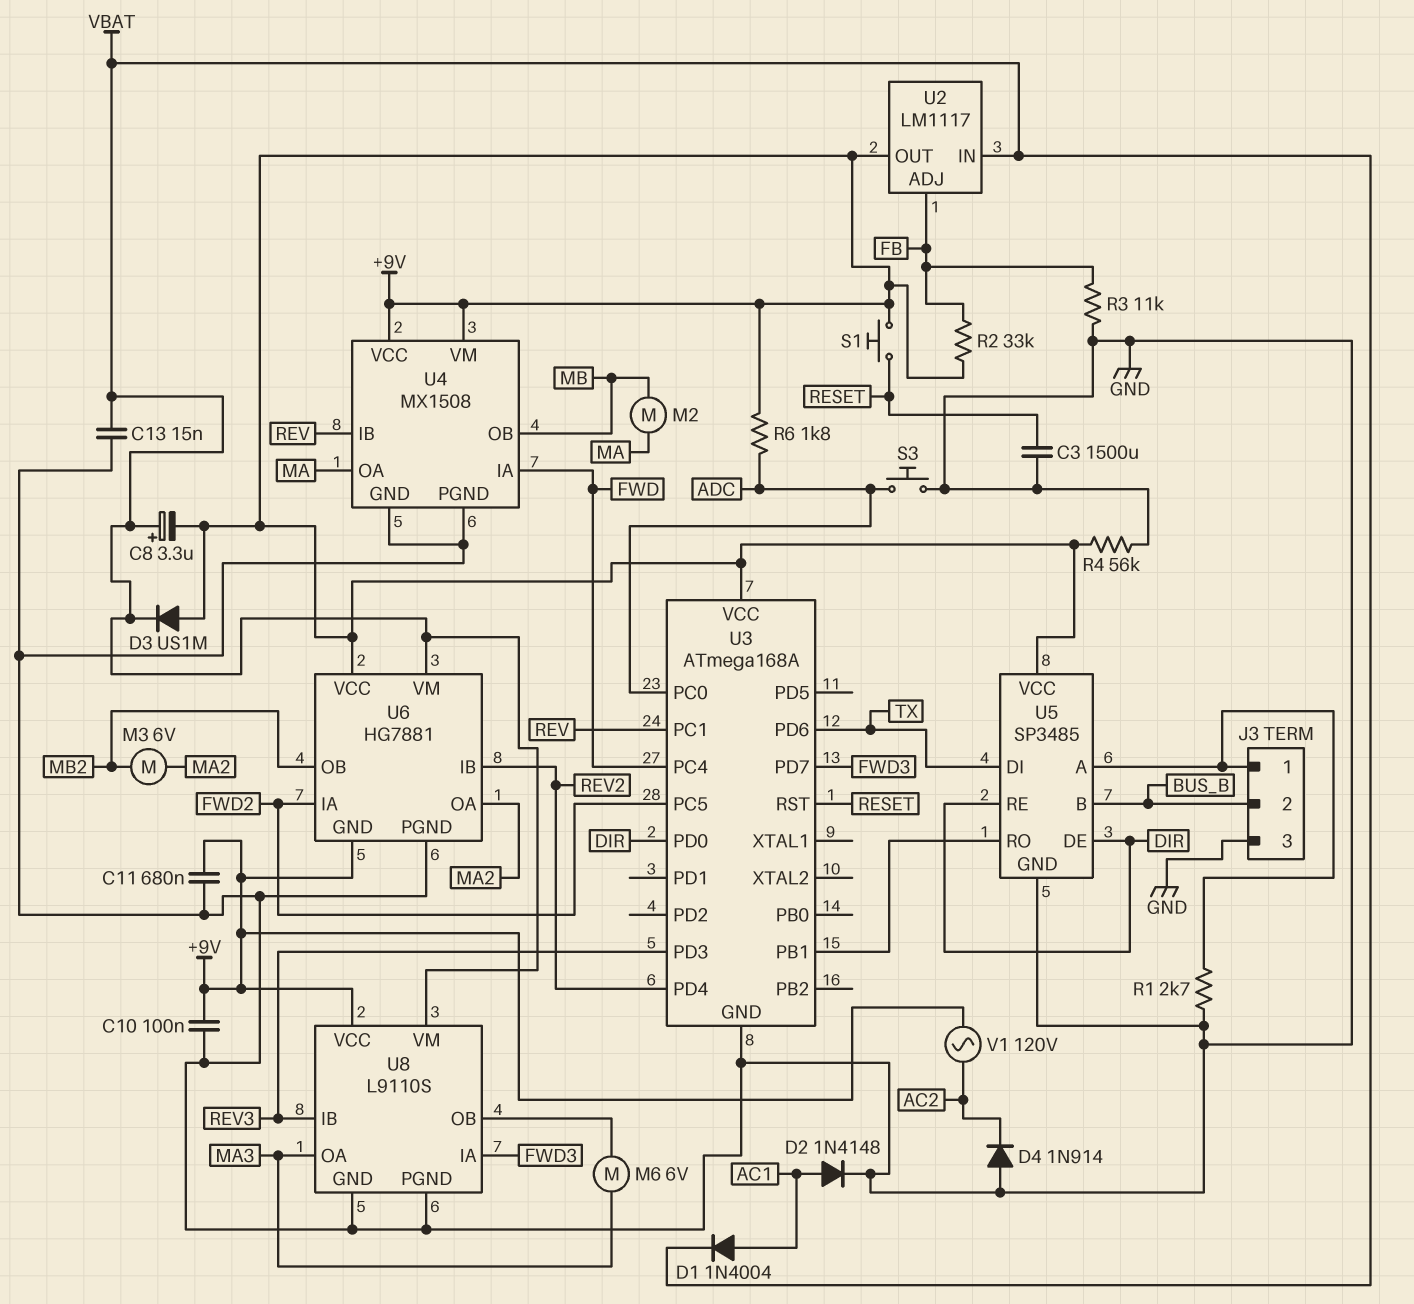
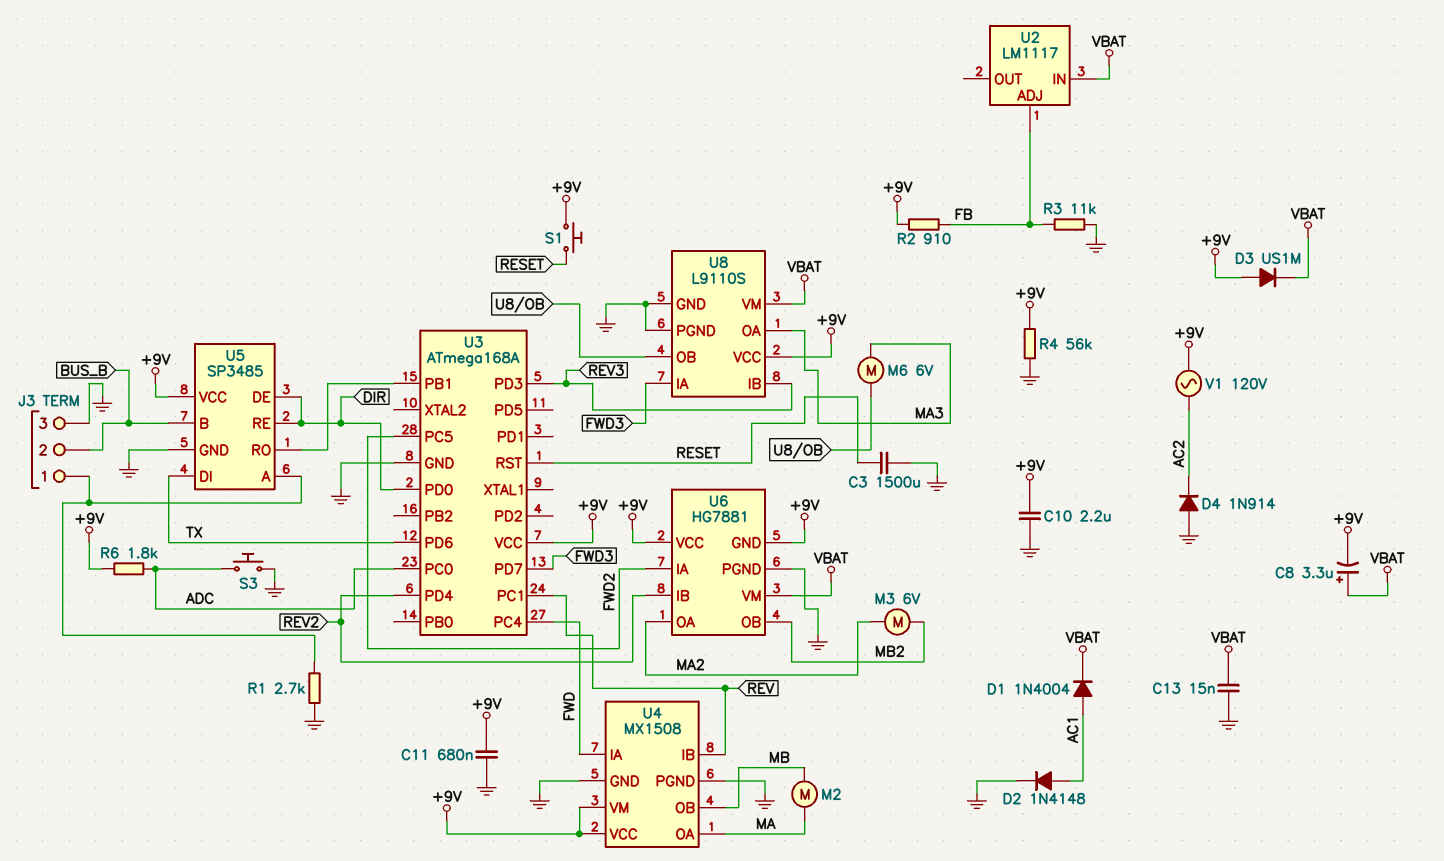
C10: 100nF (+9V, GND) -> 2.2uF (+9V, GND)
R2: 33k (+9V, FB) -> 910 (+9V, FB)
U2 pin OUT: +9V -> none

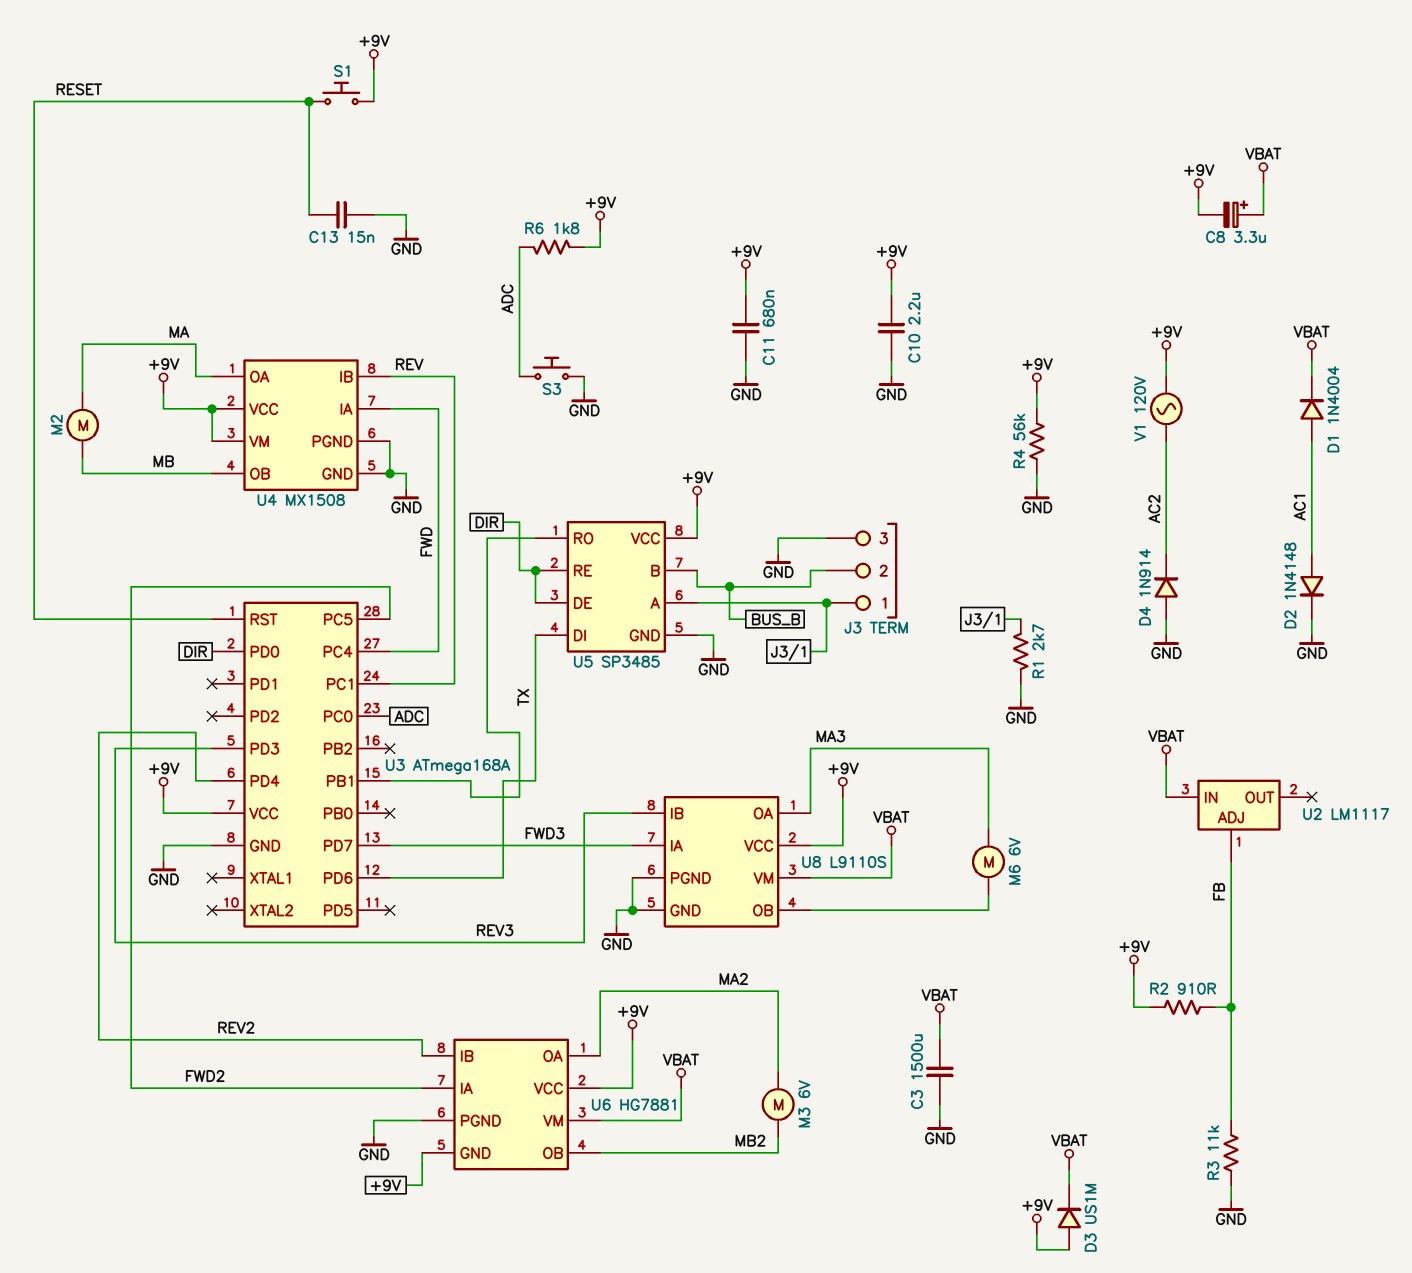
C3: 1500uF (GND, RESET) -> 1500uF (GND, VBAT)
C13: 15nF (GND, VBAT) -> 15nF (GND, RESET)

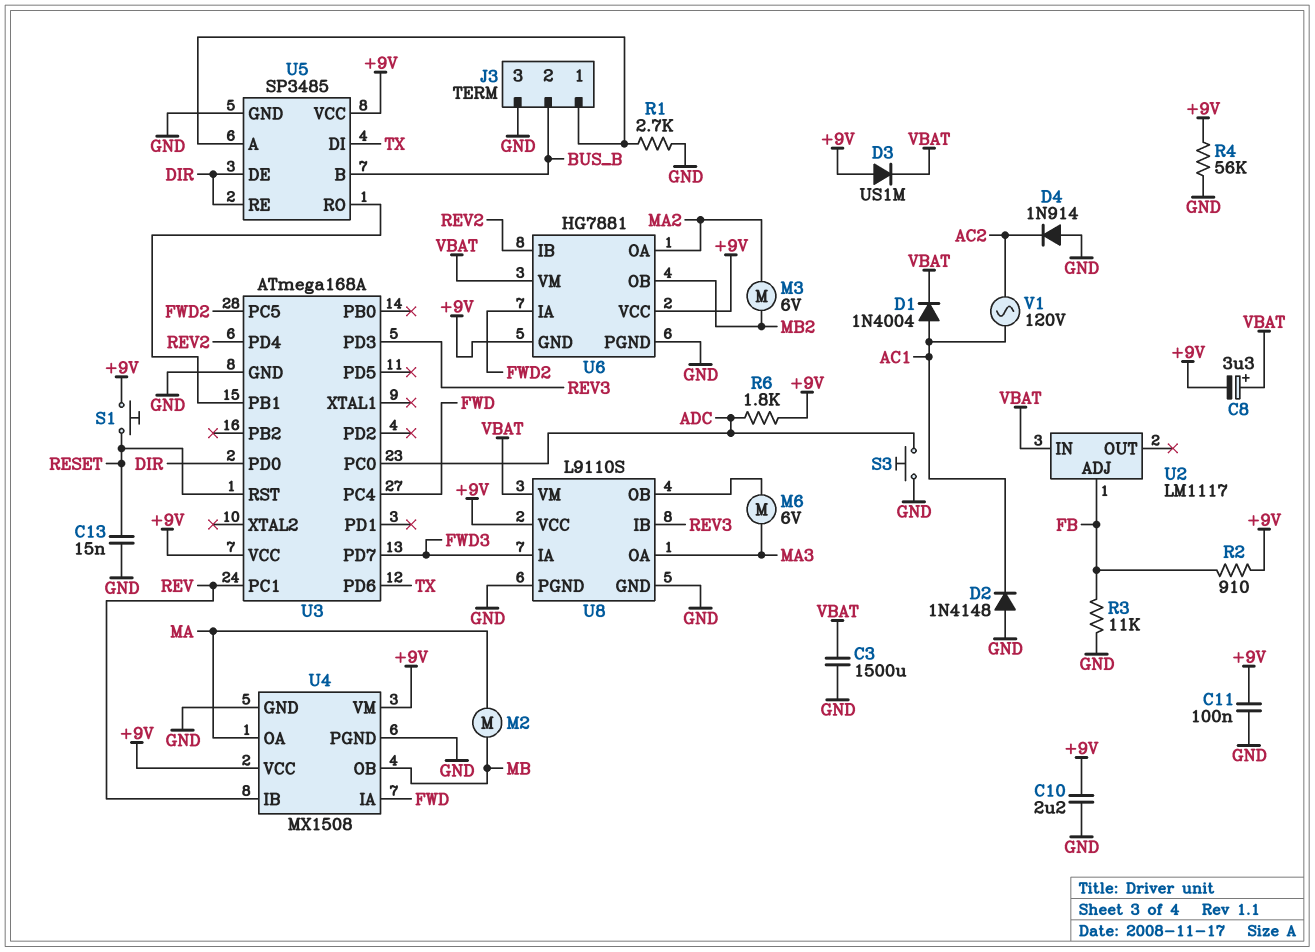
C11: 680nF (+9V, GND) -> 100nF (+9V, GND)
D2: diode 1N4148 (A AC1, K GND) -> diode 1N4148 (A GND, K AC1)
V1: AC 120V (+9V, AC2) -> AC 120V (AC1, AC2)

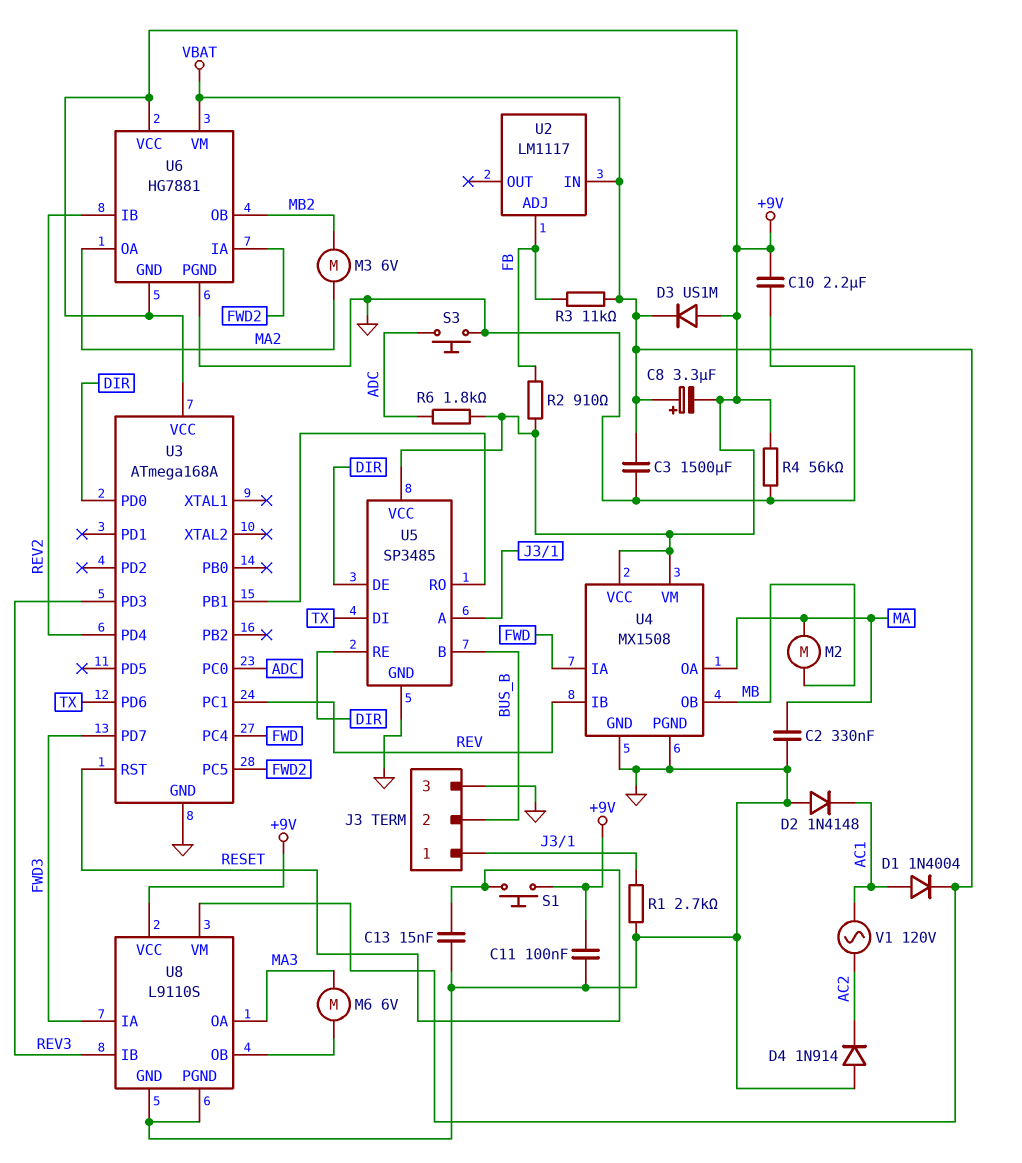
C2: none -> 330nF (GND, MA)
R3: 11k (FB, GND) -> 11k (FB, VBAT)

